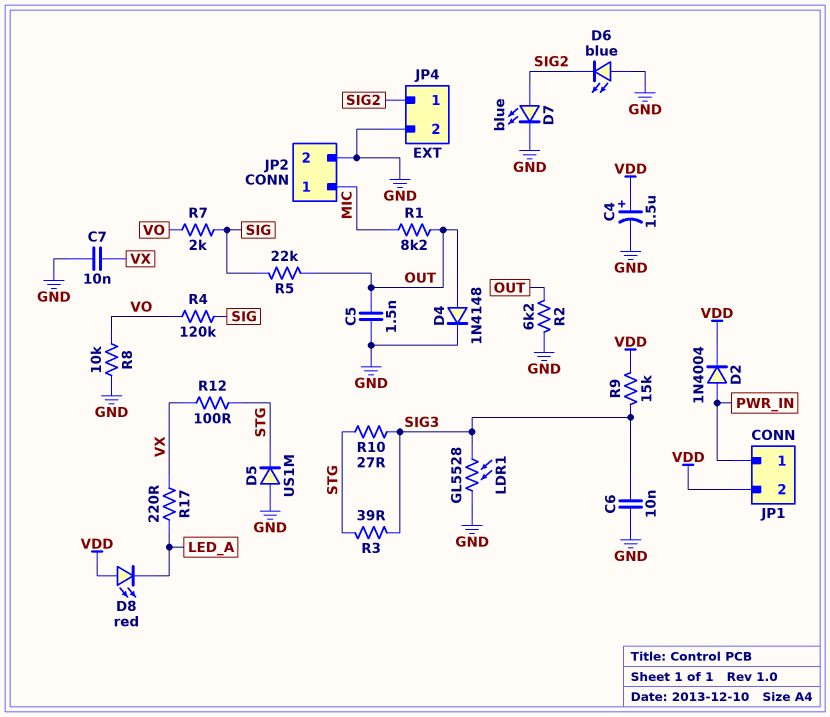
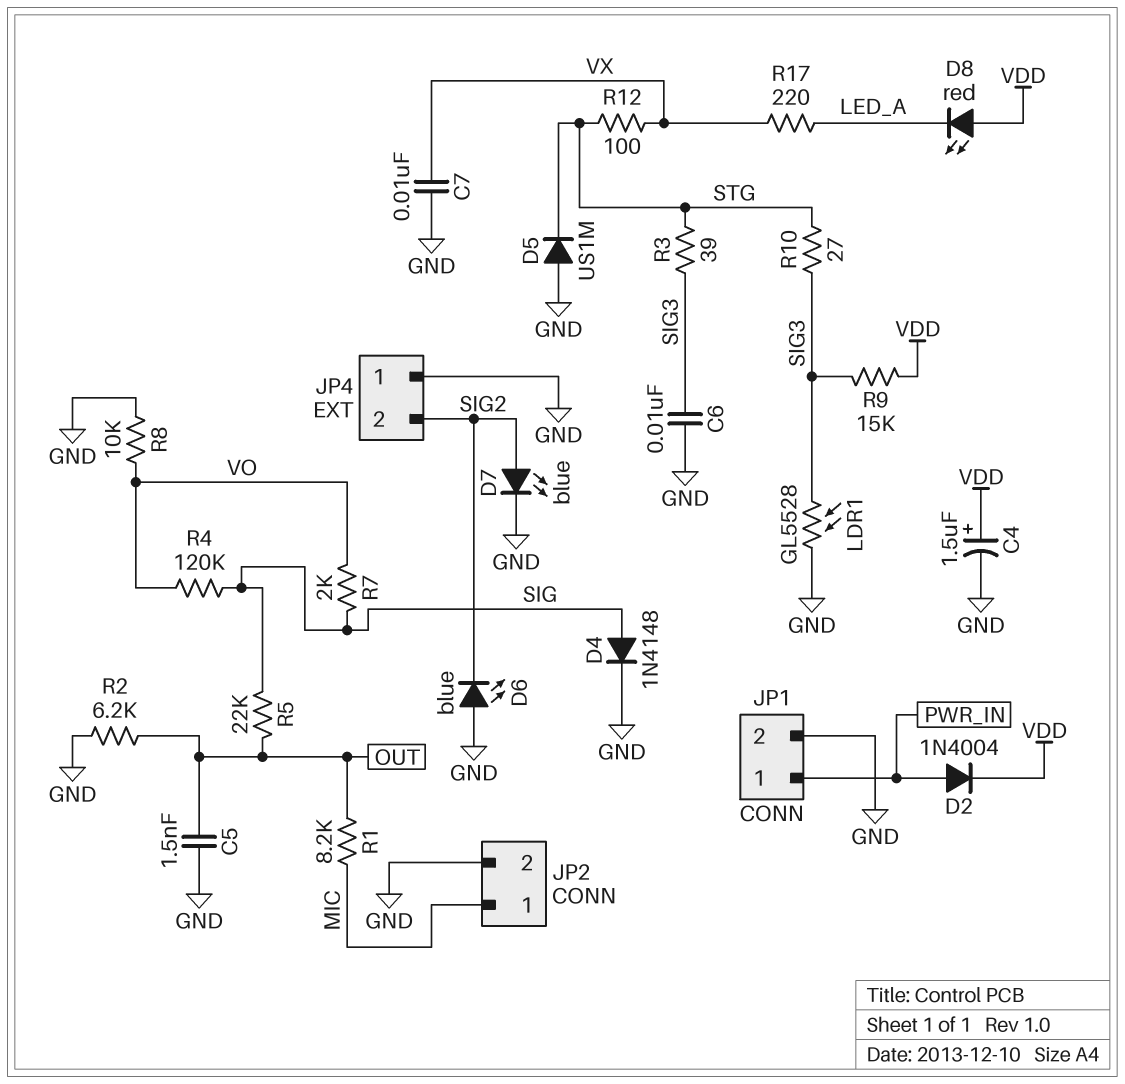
D4: diode 1N4148 (A OUT, K GND) -> diode 1N4148 (A SIG, K GND)
JP1 pin 2: VDD -> GND
JP4 pin 1: SIG2 -> GND
JP4 pin 2: GND -> SIG2

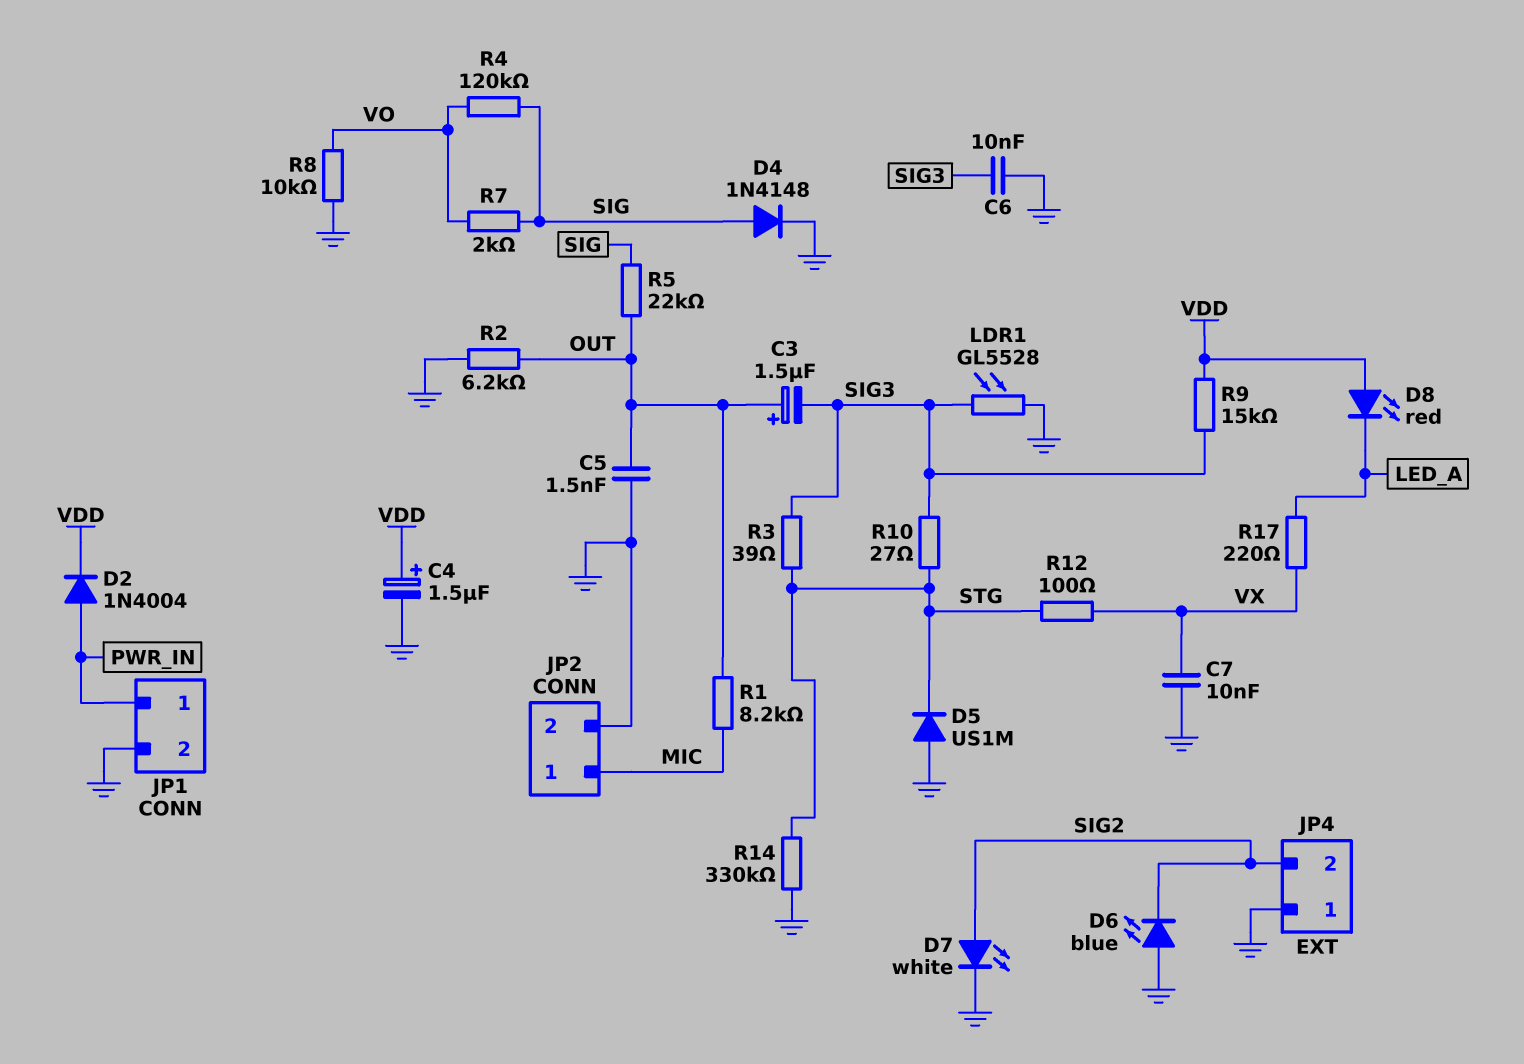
C3: none -> 1.5uF (plus OUT, minus SIG3)
D7: LED blue (A SIG2, K GND) -> LED white (A SIG2, K GND)
R14: none -> 330k (GND, STG)

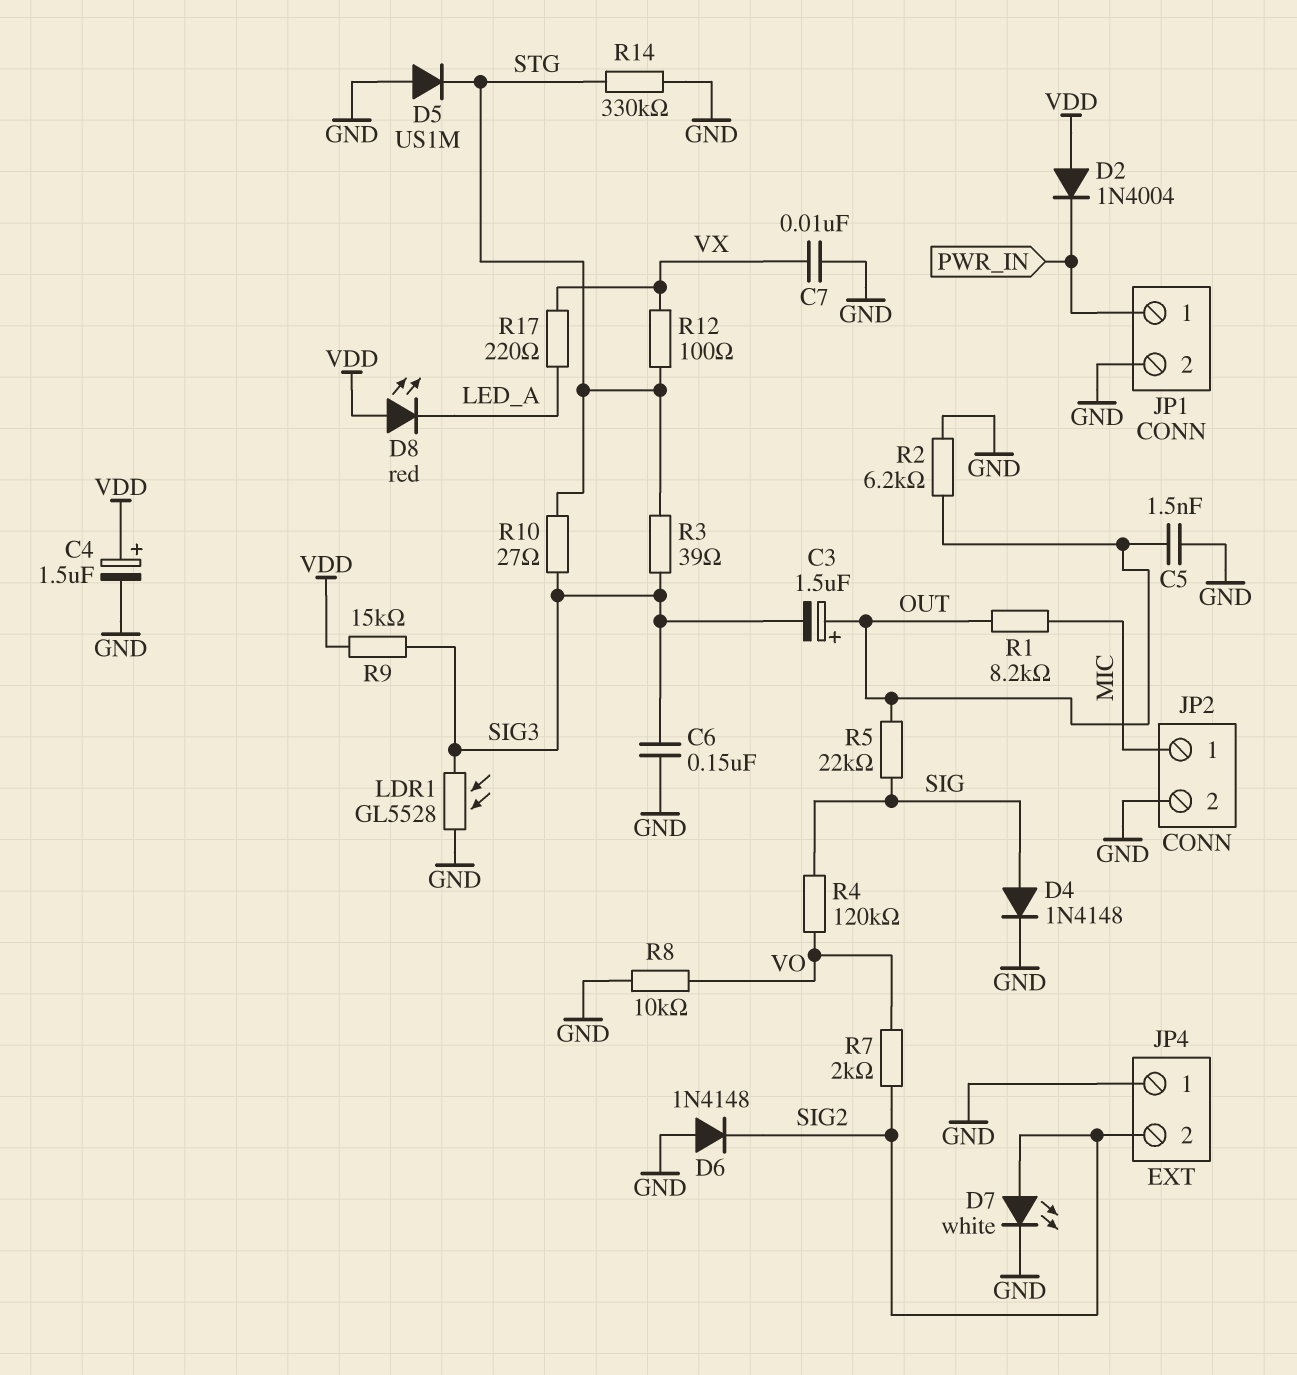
C6: 10nF (GND, SIG3) -> 150nF (GND, SIG3)
D2: diode 1N4004 (A PWR_IN, K VDD) -> diode 1N4004 (A VDD, K PWR_IN)
D6: LED blue (A GND, K SIG2) -> diode 1N4148 (A GND, K SIG2)
R7: 2k (SIG, VO) -> 2k (SIG2, VO)

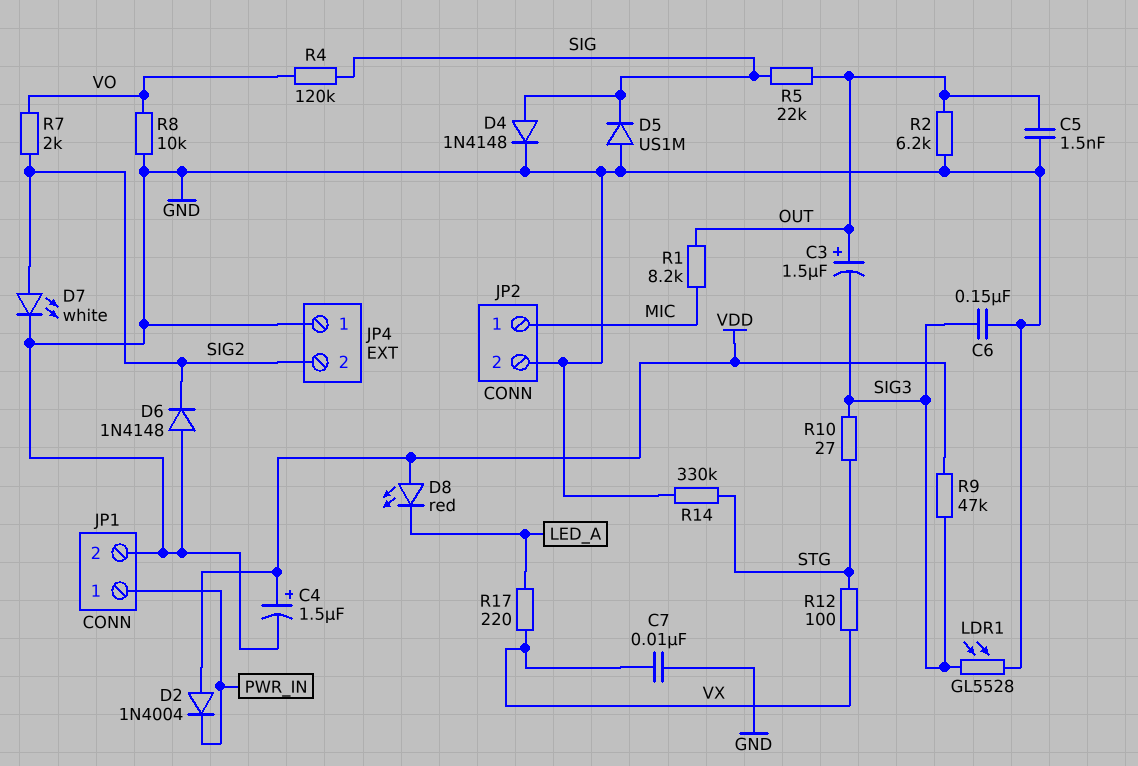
D5: diode US1M (A GND, K STG) -> diode US1M (A GND, K SIG)
R3: 39 (SIG3, STG) -> none
R9: 15k (SIG3, VDD) -> 47k (SIG3, VDD)

